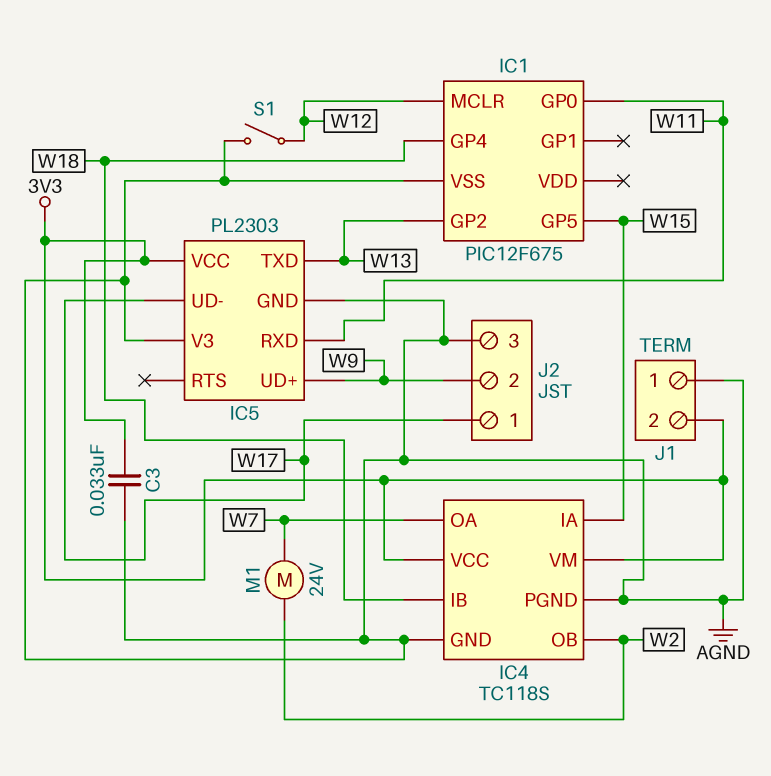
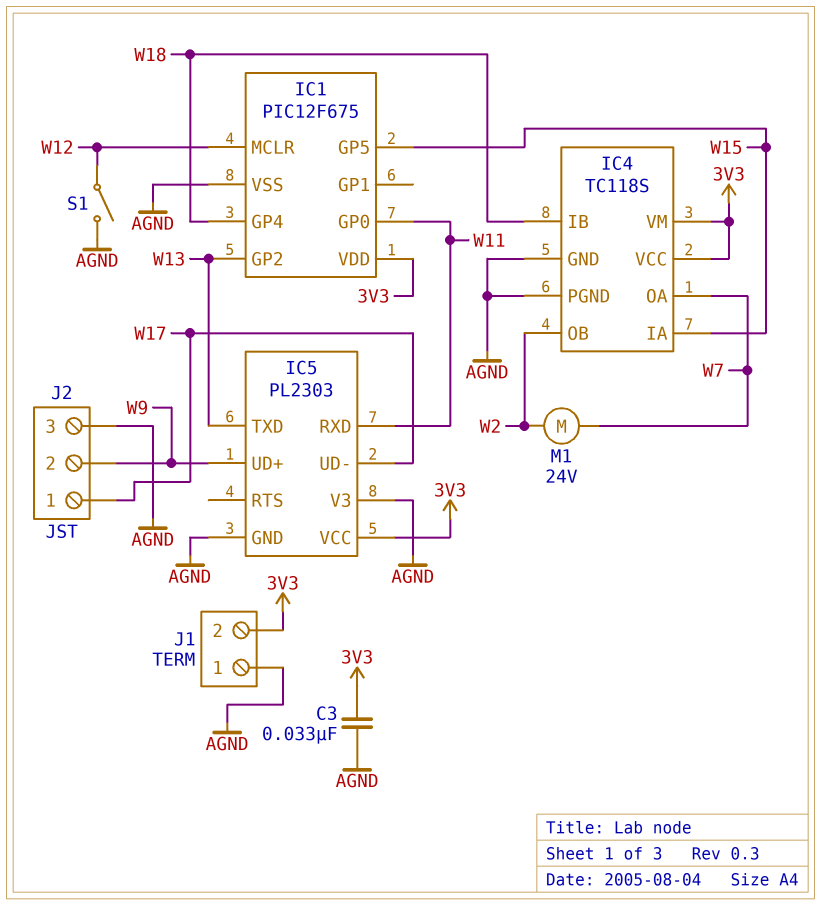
IC1 pin VDD: none -> 3V3

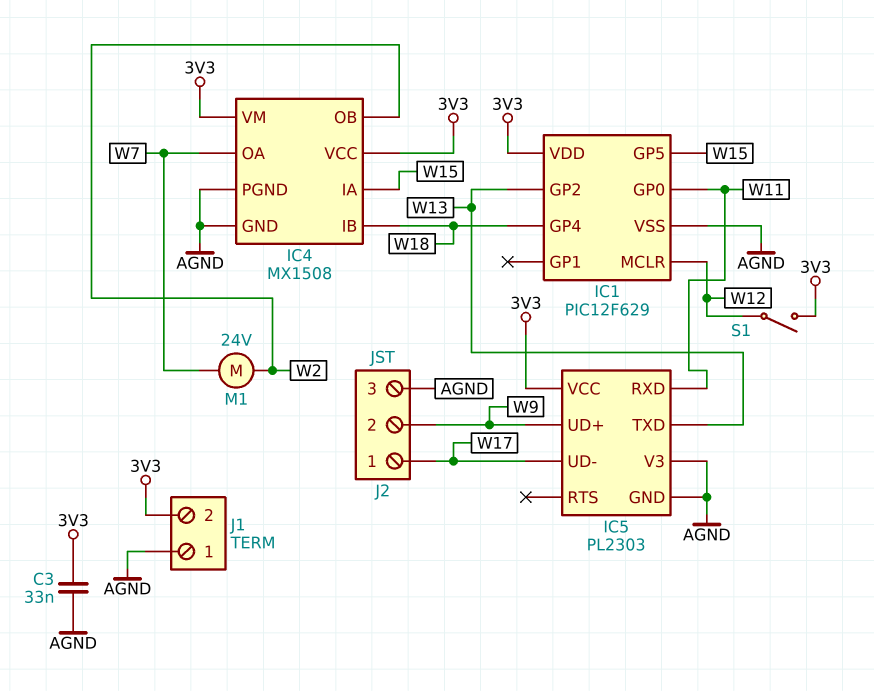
IC1: PIC12F675 -> PIC12F629
IC4: TC118S -> MX1508
S1: switch (AGND, W12) -> switch (3V3, W12)

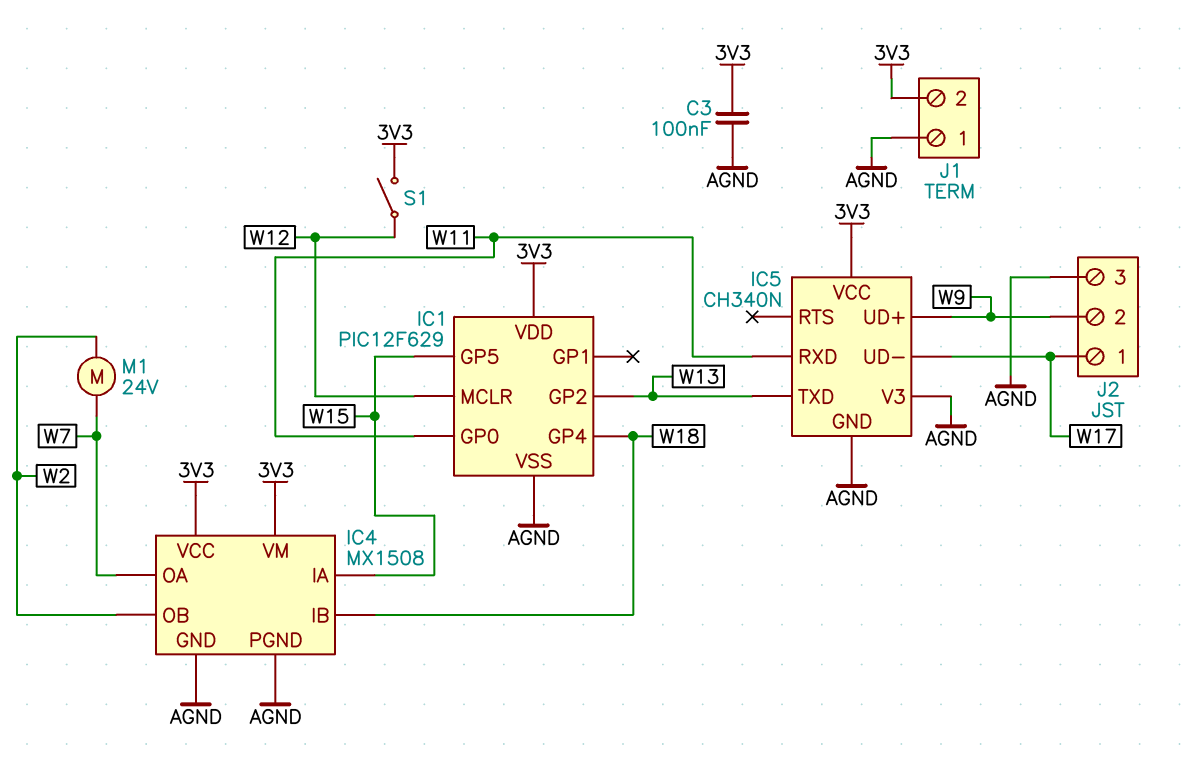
C3: 33nF (3V3, AGND) -> 100nF (3V3, AGND)
IC5: PL2303 -> CH340N

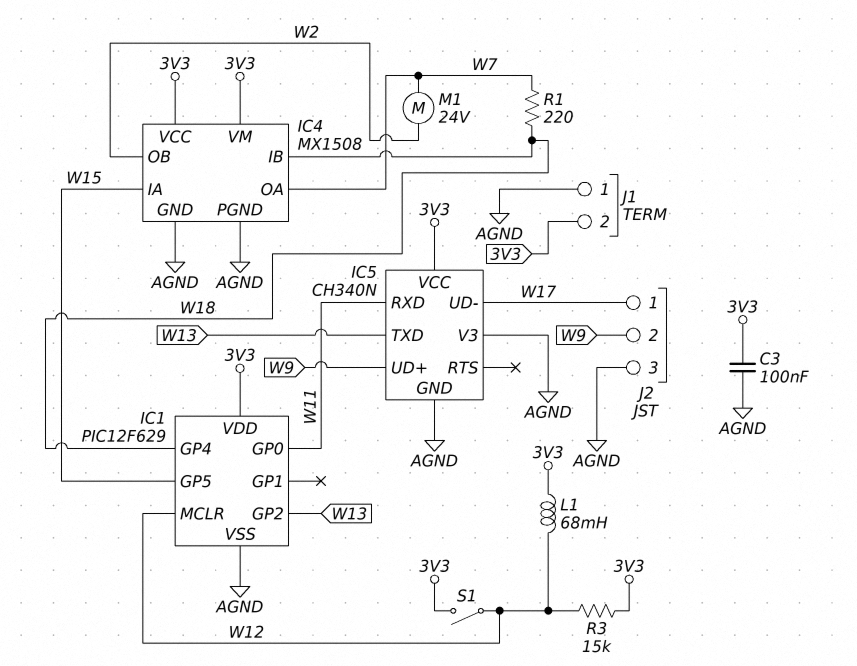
L1: none -> 68mH (3V3, W12)
R1: none -> 220 (W7, W18)
R3: none -> 15k (3V3, W12)

